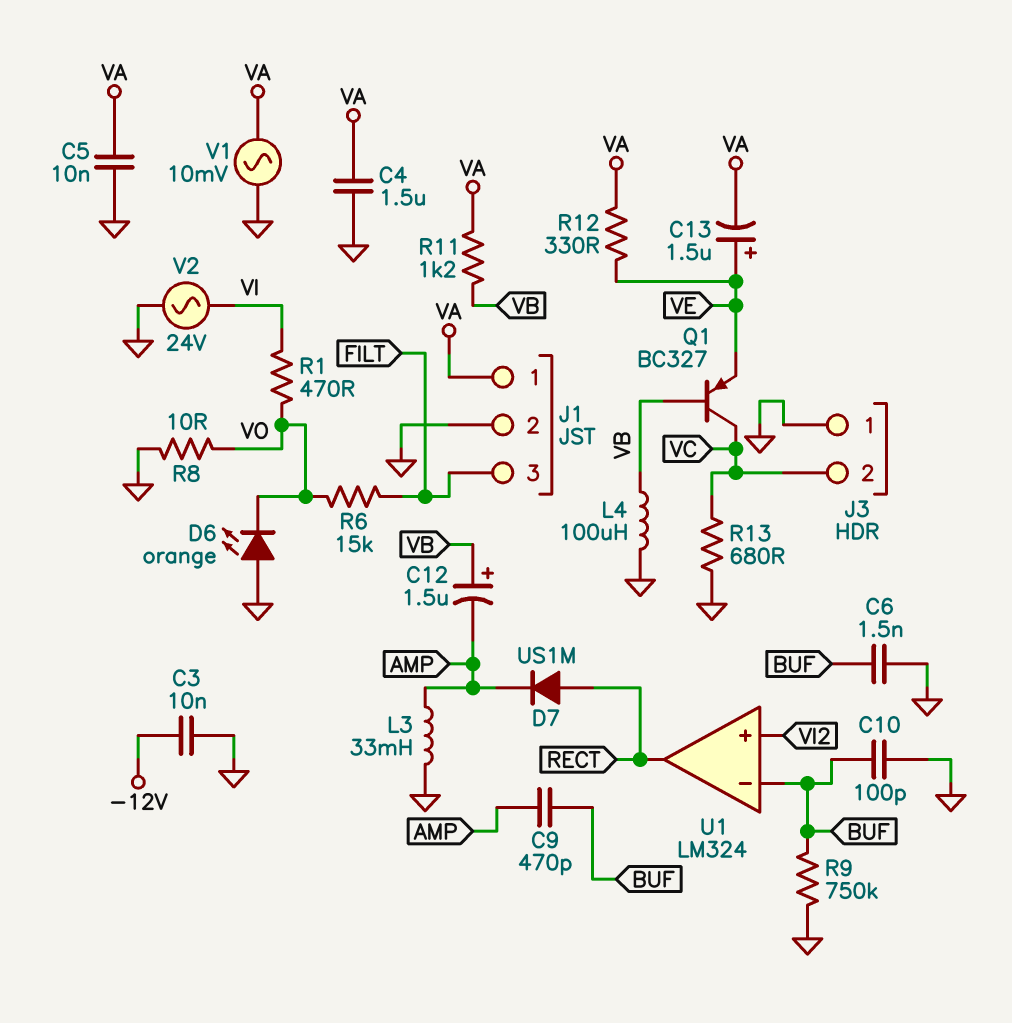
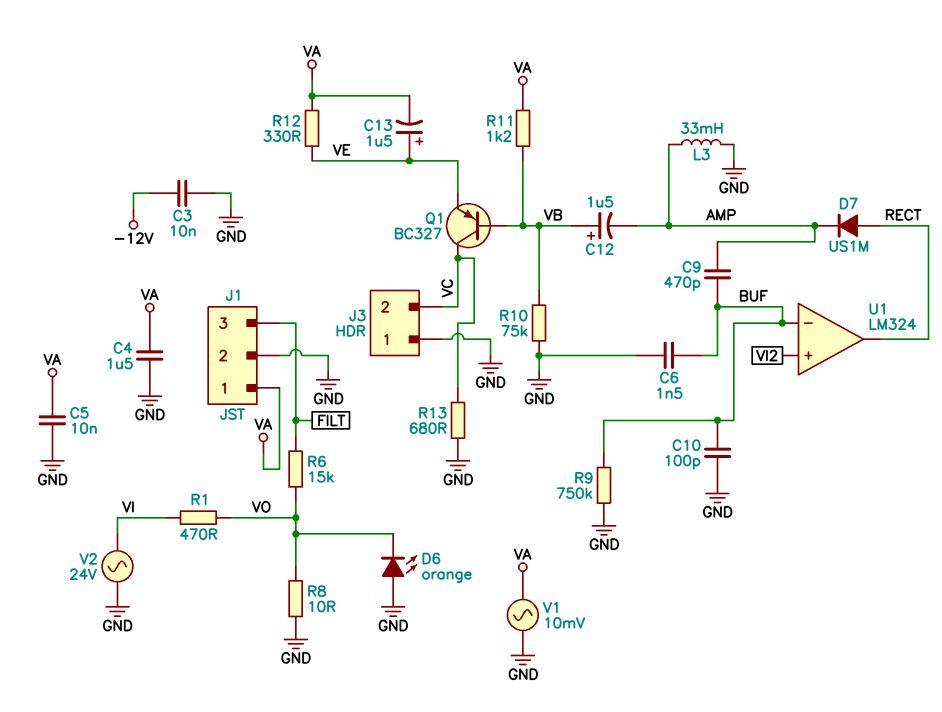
L4: 100uH (GND, VB) -> none
R10: none -> 75k (GND, VB)

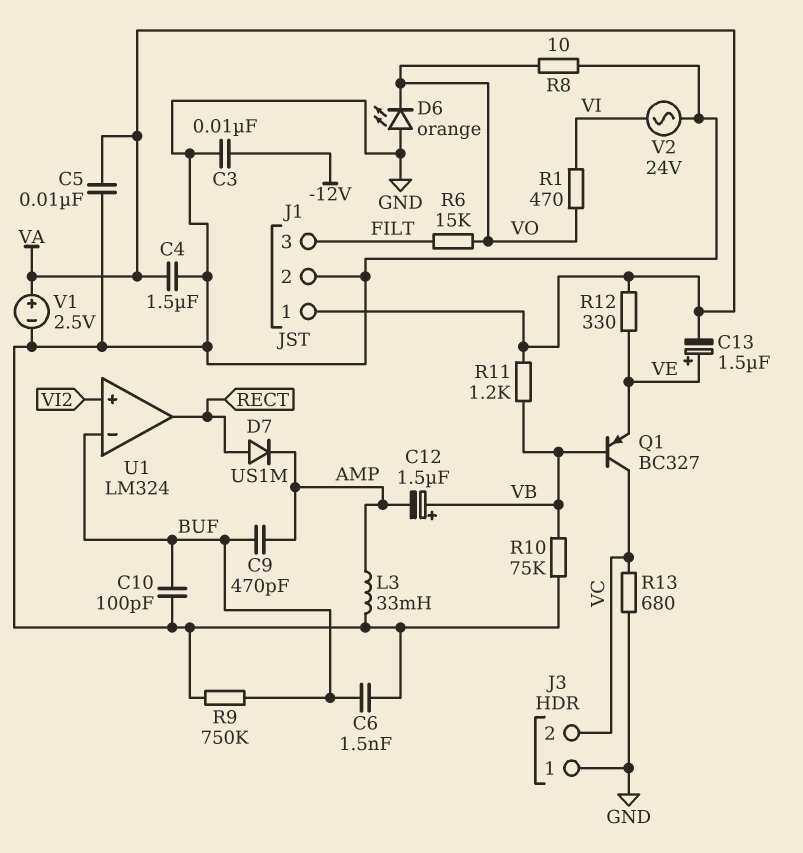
V1: AC 10mV (GND, VA) -> 2.5V (plus VA, minus GND)

